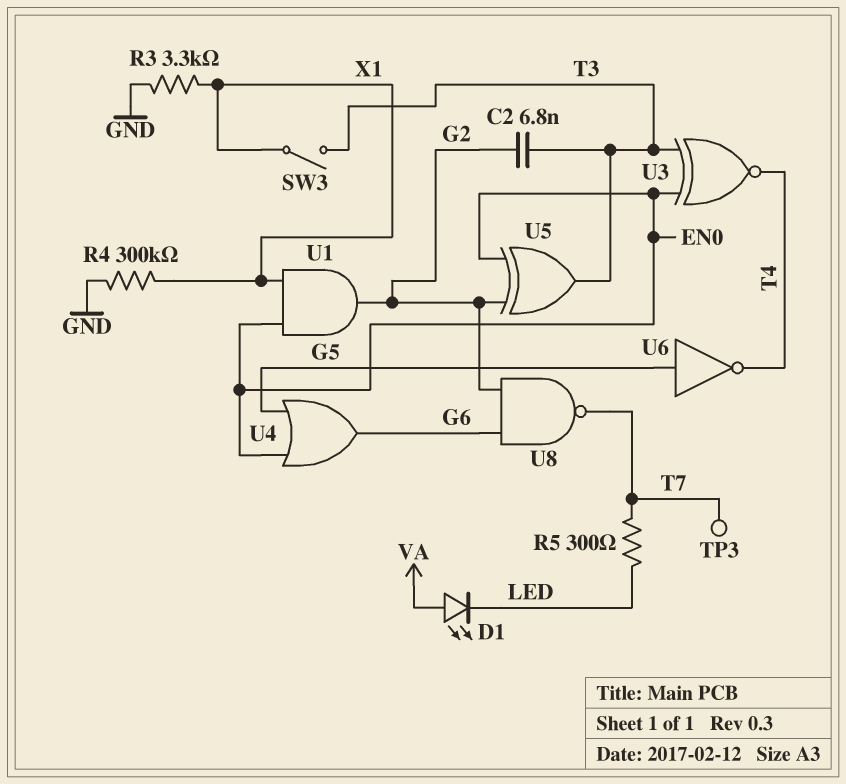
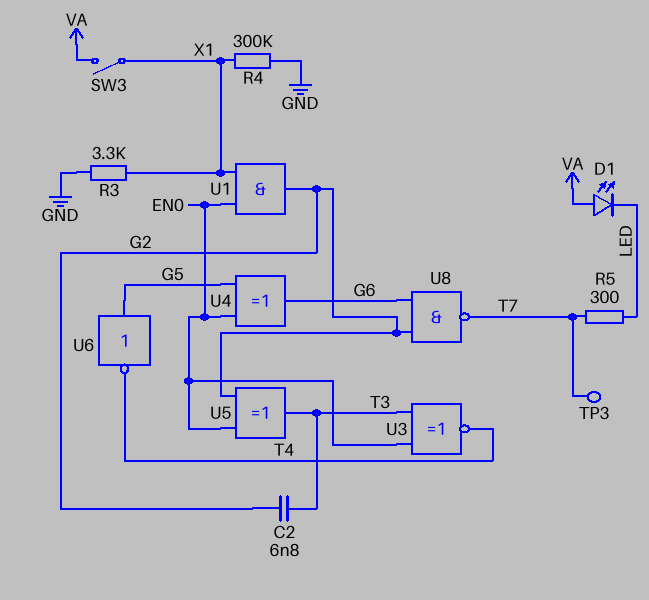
SW3: switch (T3, X1) -> switch (VA, X1)
U4: OR (in EN0, in G5, out G6) -> XOR (in EN0, in G5, out G6)

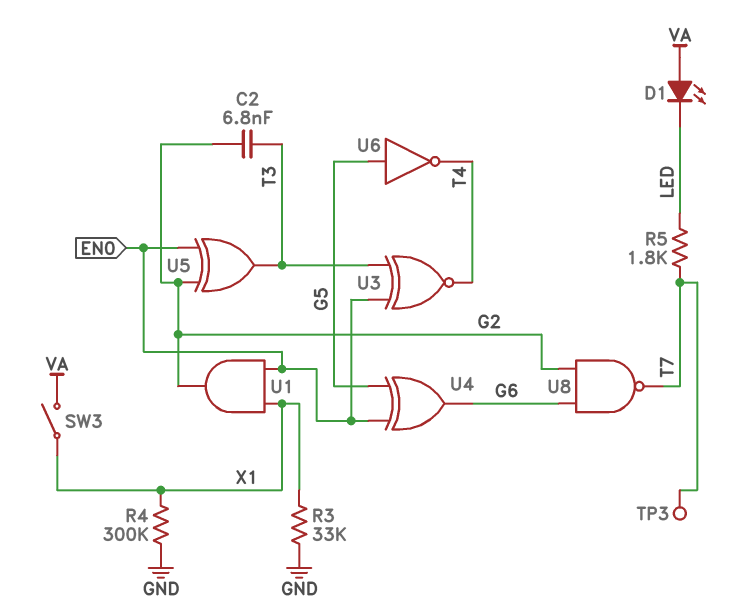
R3: 3.3k (GND, X1) -> 33k (GND, X1)
R5: 300 (LED, T7) -> 1.8k (LED, T7)

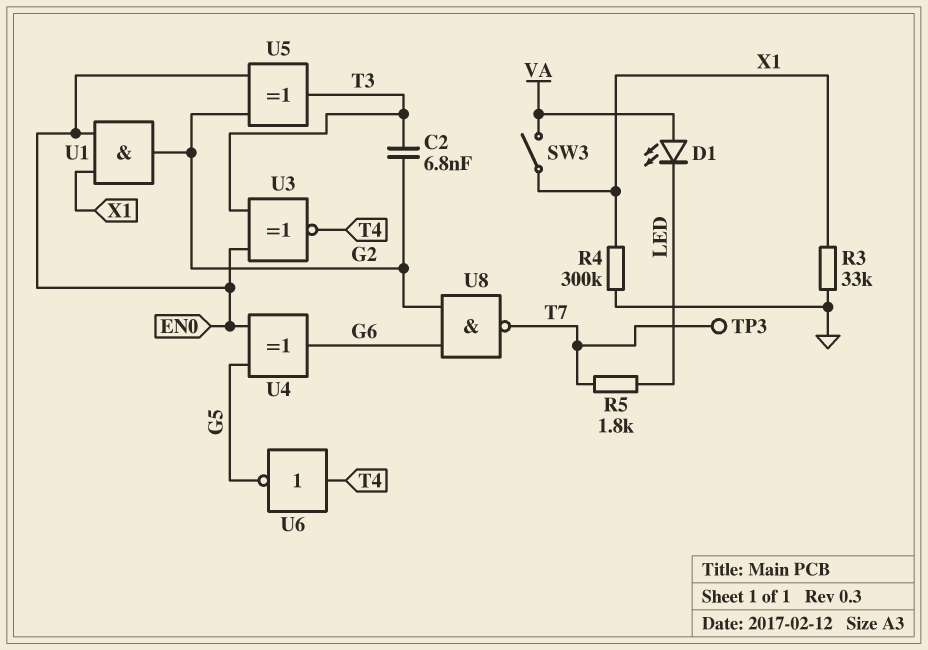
U6: NOT (in G5, out T4) -> NOT (in T4, out G5)

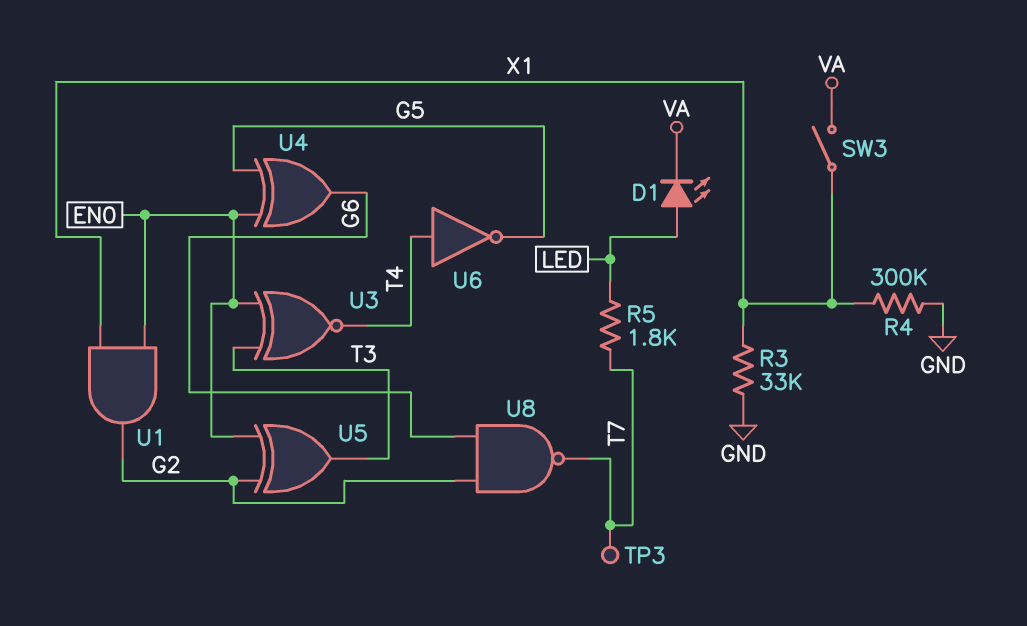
C2: 6.8nF (G2, T3) -> none
D1: LED (A VA, K LED) -> LED (A LED, K VA)

